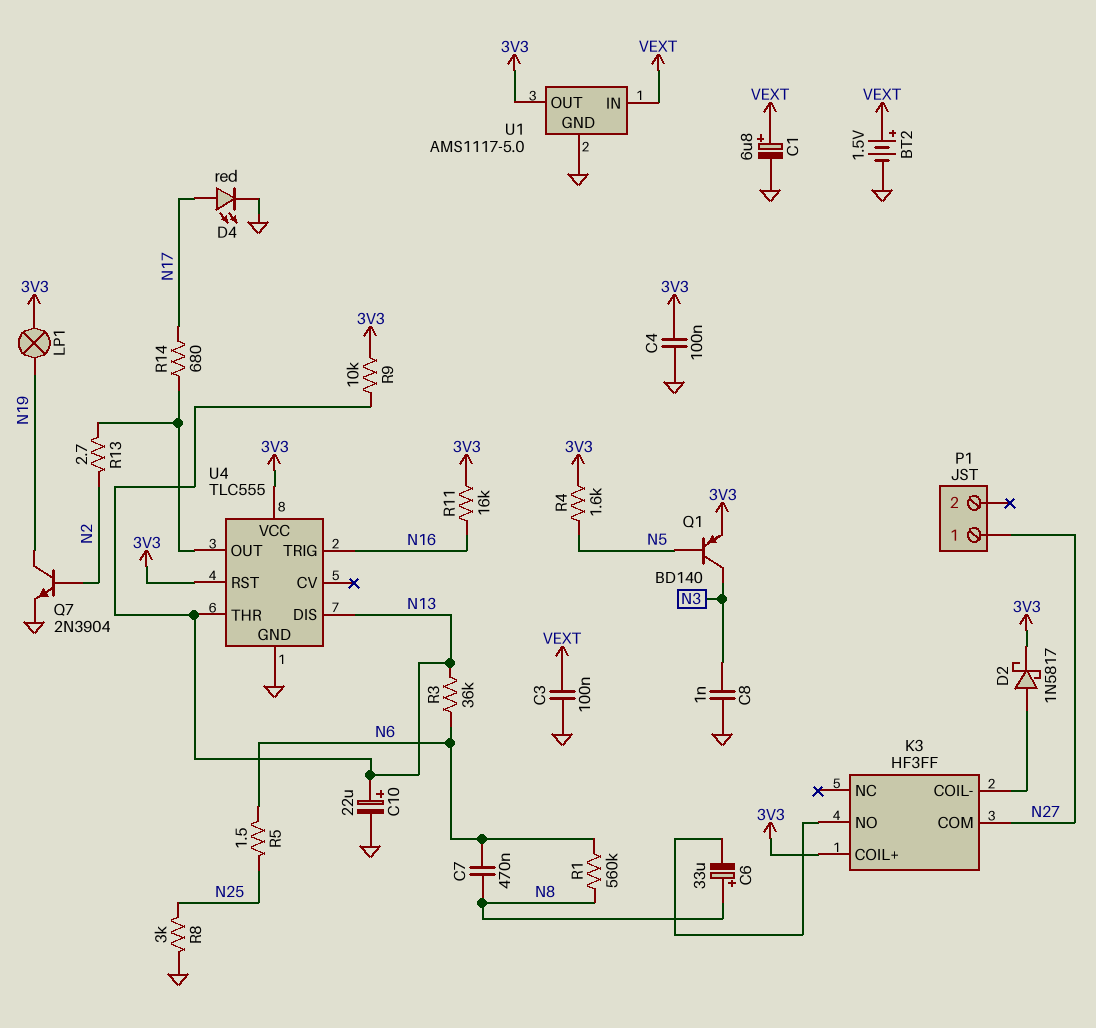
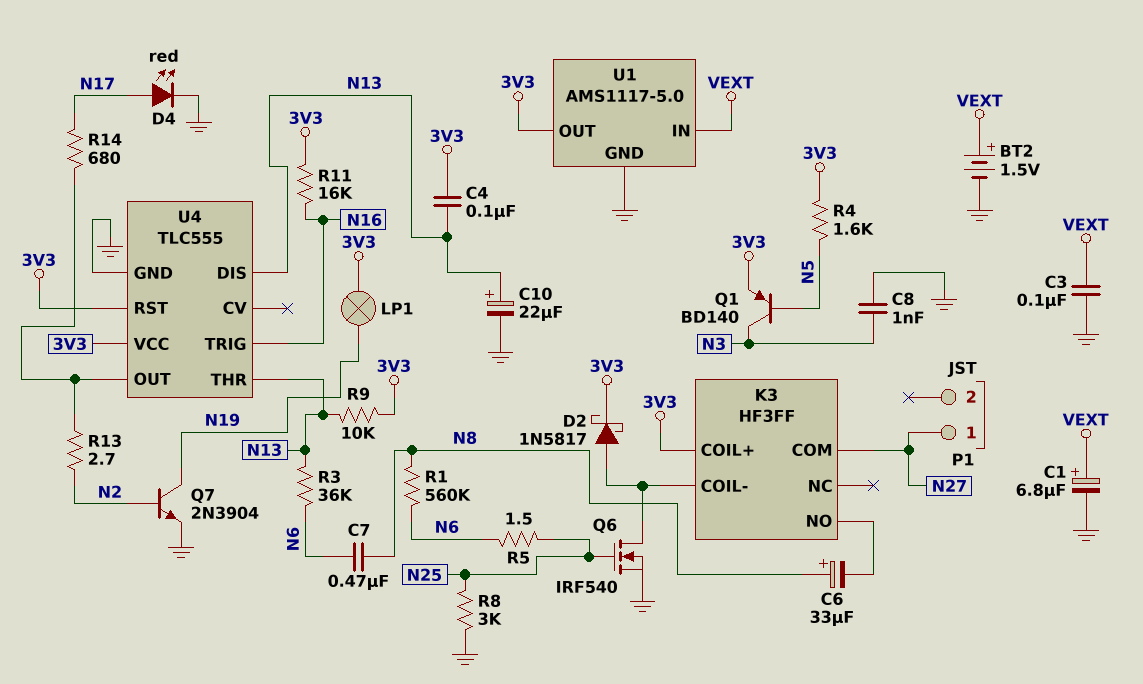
C4: 100nF (3V3, GND) -> 100nF (3V3, N13)
Q6: none -> NMOS IRF540 (G N25, D K3/COIL-, S GND)

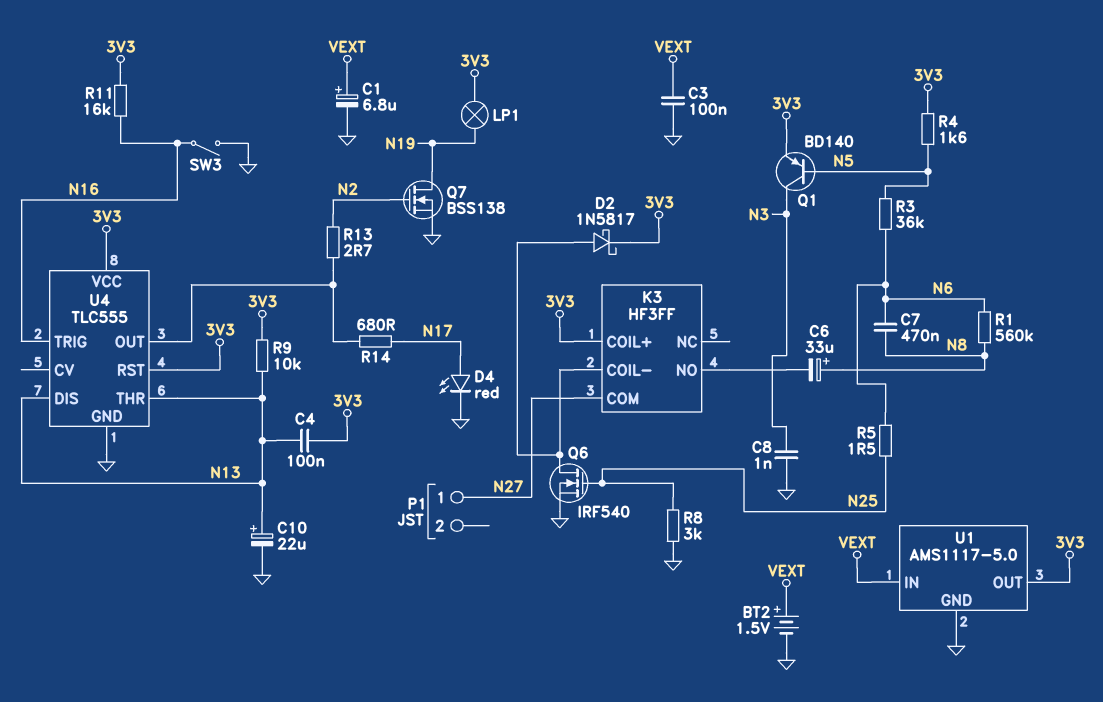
Q7: NPN 2N3904 (B N2, C N19, E GND) -> NMOS BSS138 (G N2, D N19, S GND)
R3: 36k (N6, N13) -> 36k (N5, N6)
SW3: none -> switch (GND, N16)

